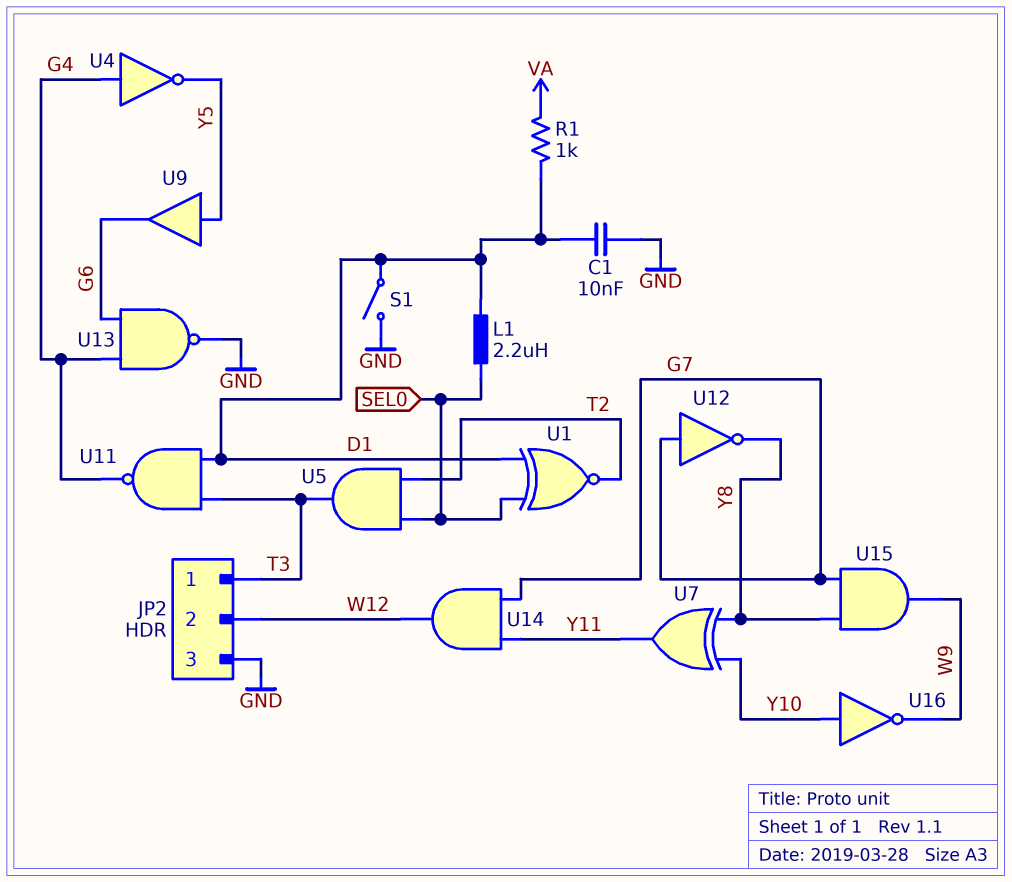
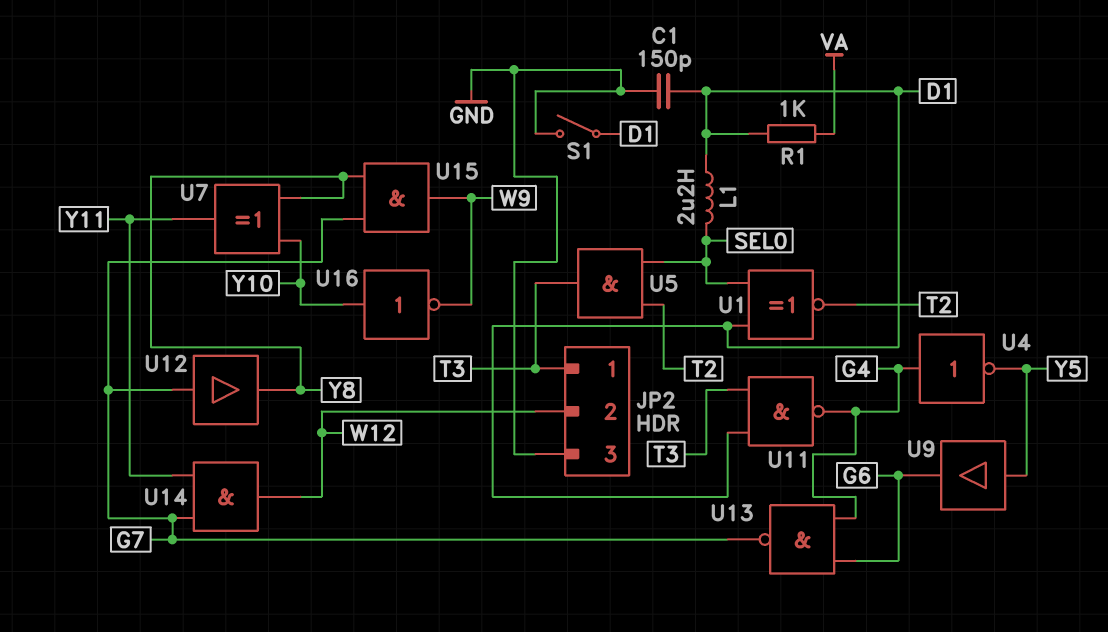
C1: 10nF (D1, GND) -> 150pF (D1, GND)
U12: NOT (in G7, out Y8) -> buffer (in G7, out Y8)
U13: NAND (in G4, in G6, out GND) -> NAND (in G4, in G6, out G7)

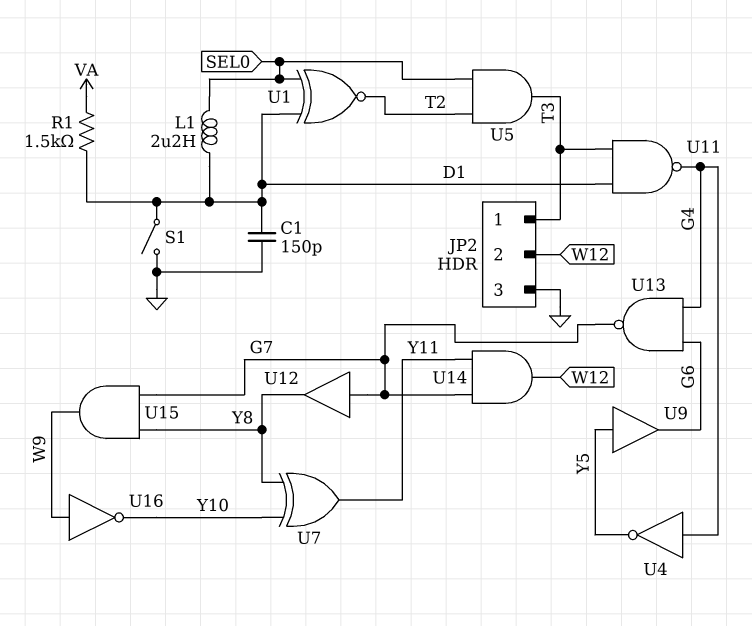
R1: 1k (D1, VA) -> 1.5k (D1, VA)
U16: NOT (in Y10, out W9) -> NOT (in W9, out Y10)

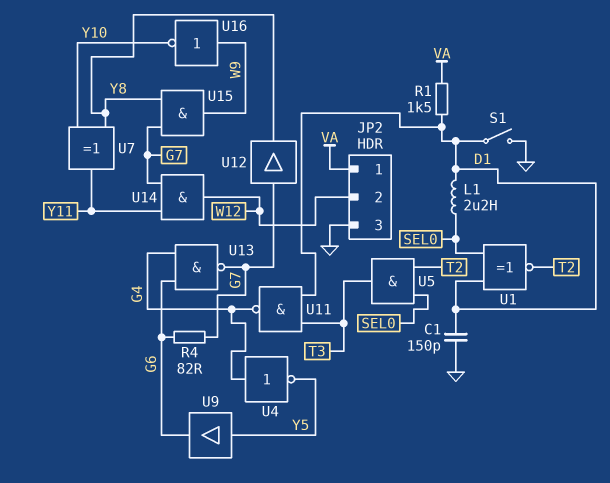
JP2 pin 1: T3 -> VA
R4: none -> 82 (G6, G7)

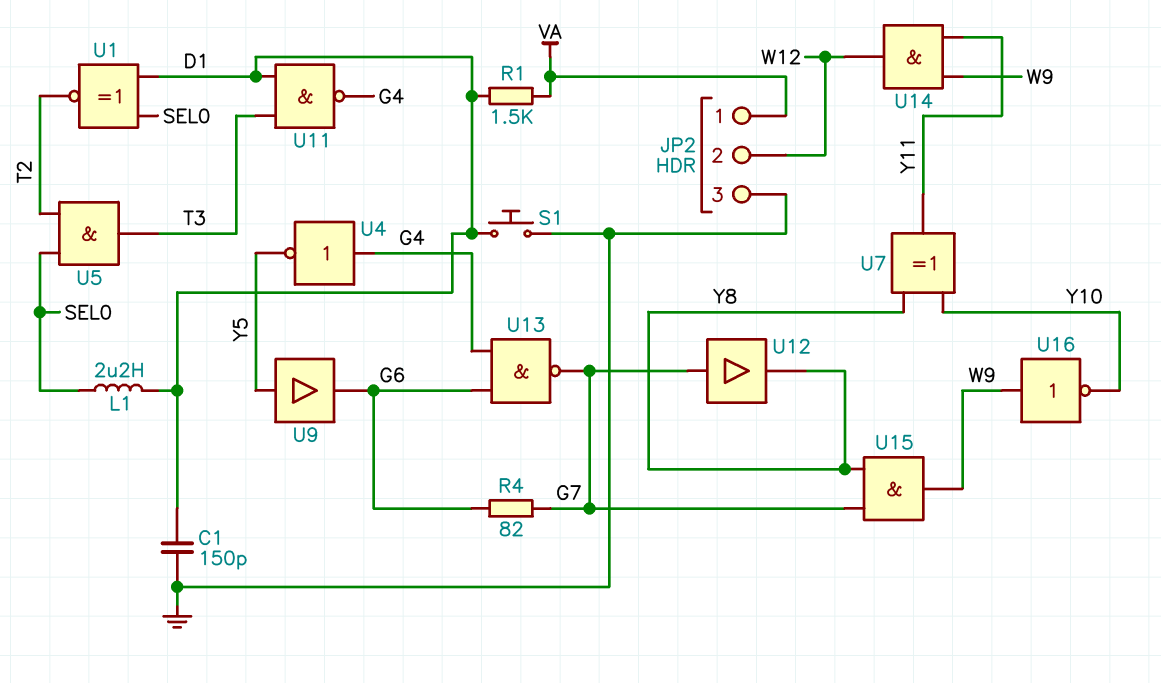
S1: switch (D1, GND) -> button (D1, GND)
U14: AND (in G7, in Y11, out W12) -> AND (in W9, in Y11, out W12)

